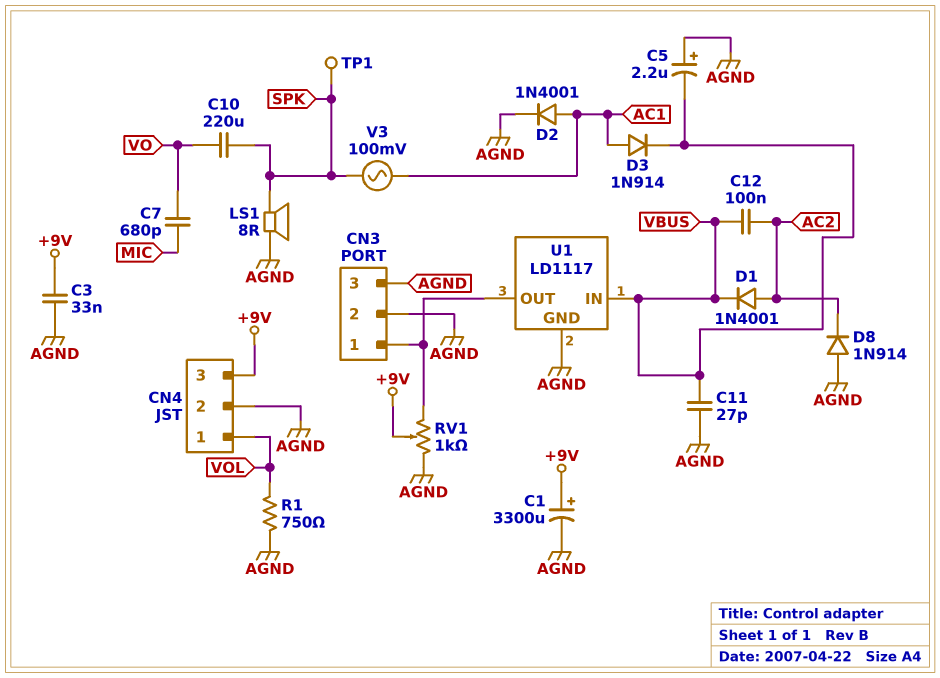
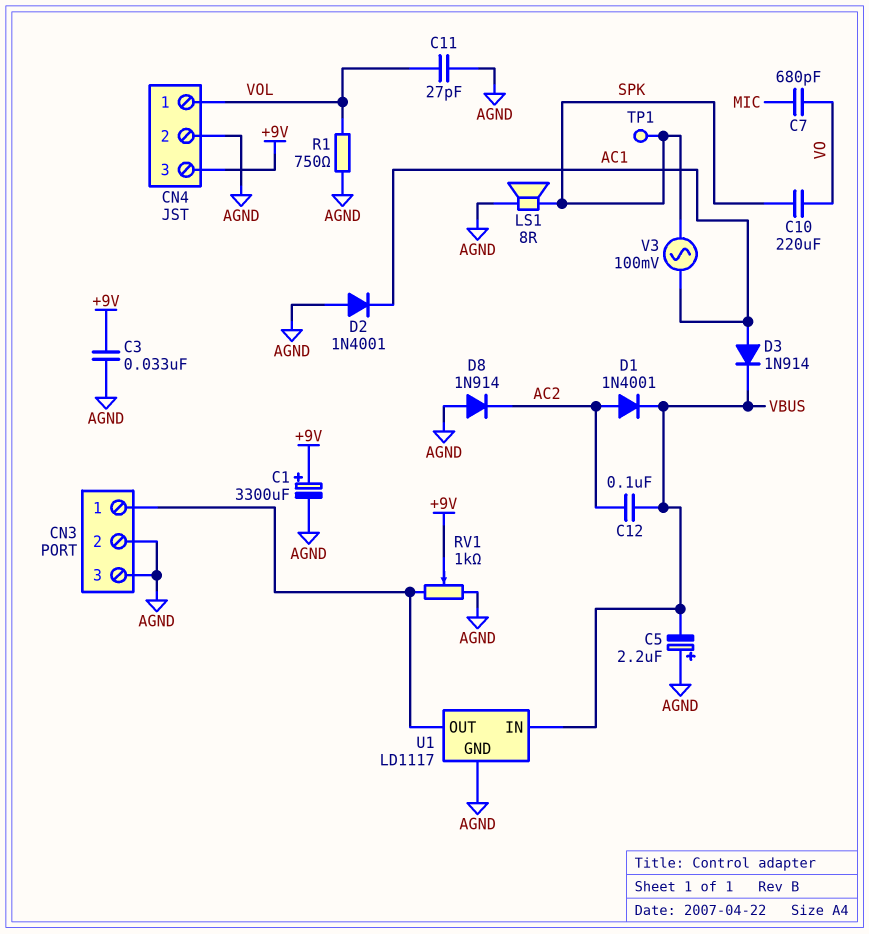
C11: 27pF (AGND, VBUS) -> 27pF (AGND, VOL)
D2: diode 1N4001 (A AC1, K AGND) -> diode 1N4001 (A AGND, K AC1)

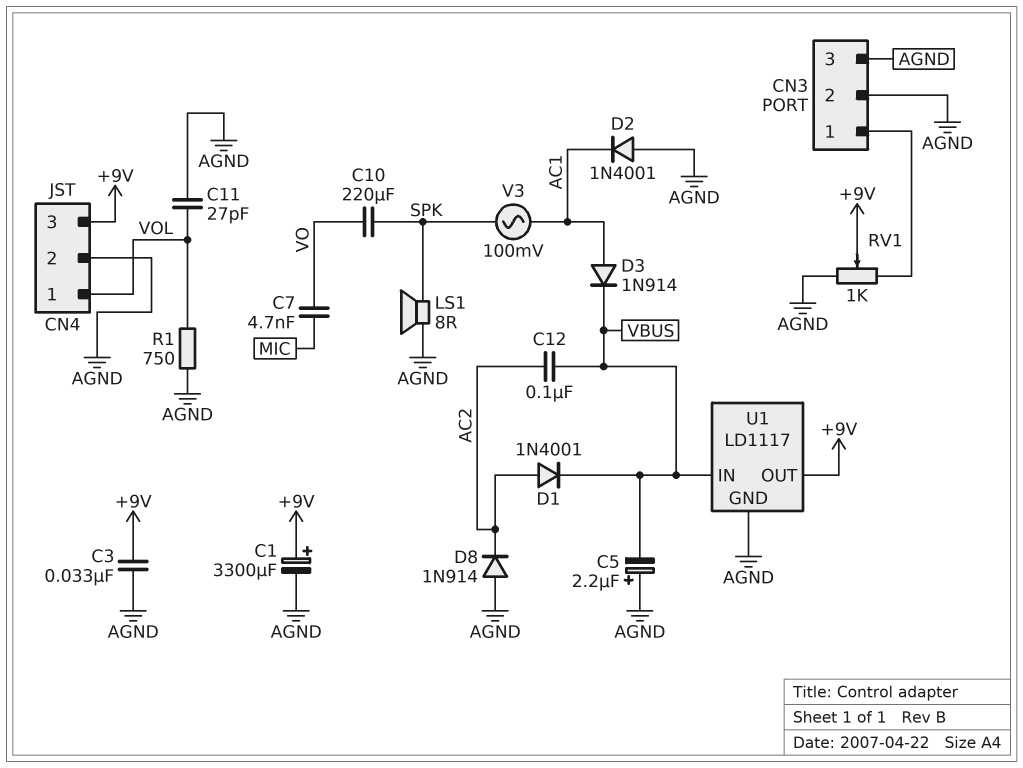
C7: 680pF (MIC, VO) -> 4.7nF (MIC, VO)
TP1: test point (SPK) -> none
U1 pin OUT: CN3/1 -> +9V

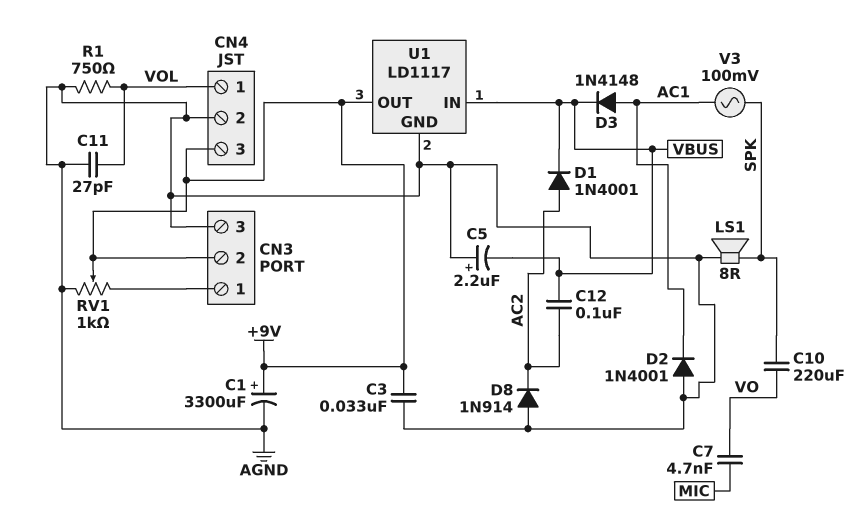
CN3 pin 2: AGND -> +9V
D3: diode 1N914 (A AC1, K VBUS) -> diode 1N4148 (A AC1, K VBUS)

